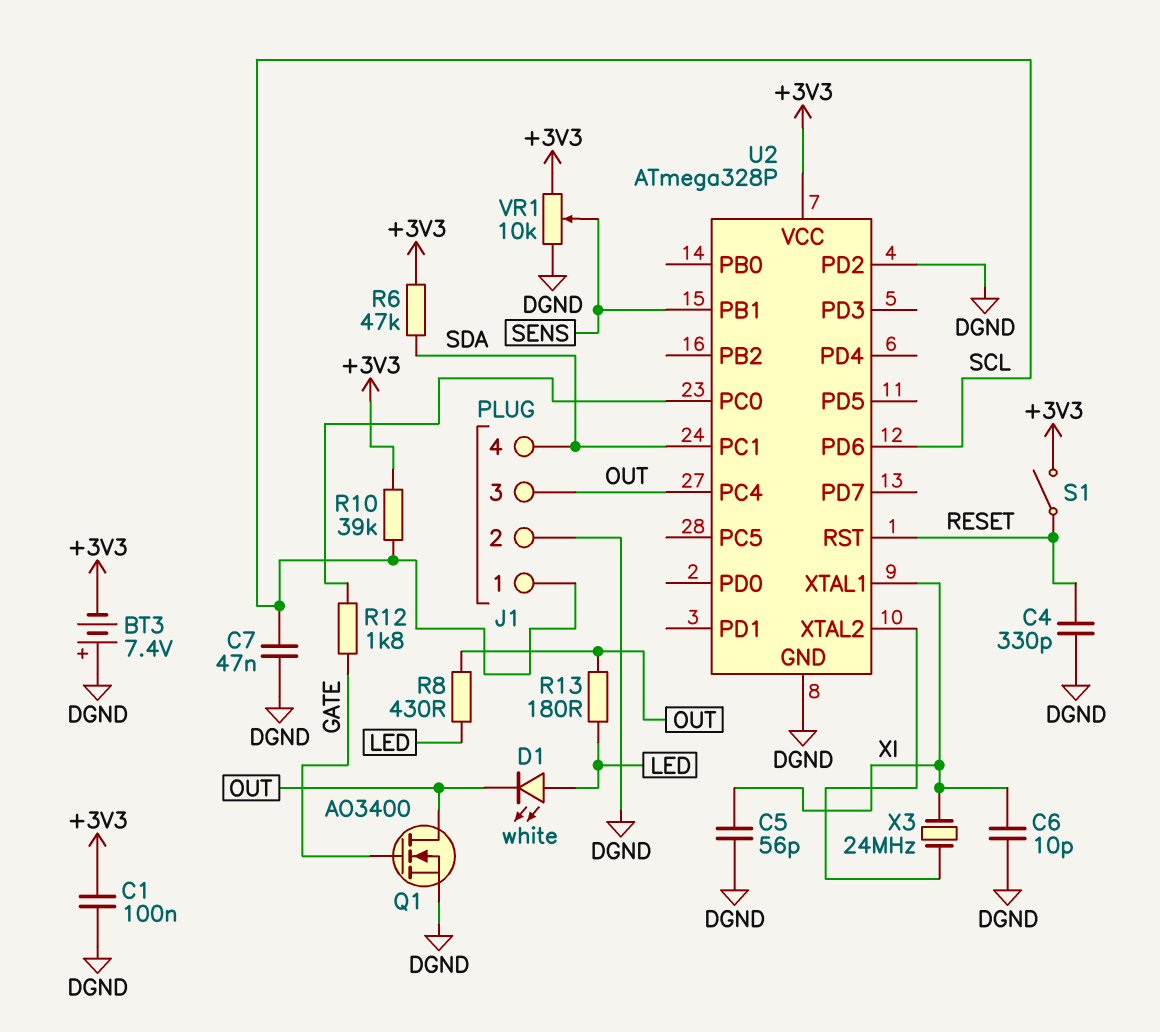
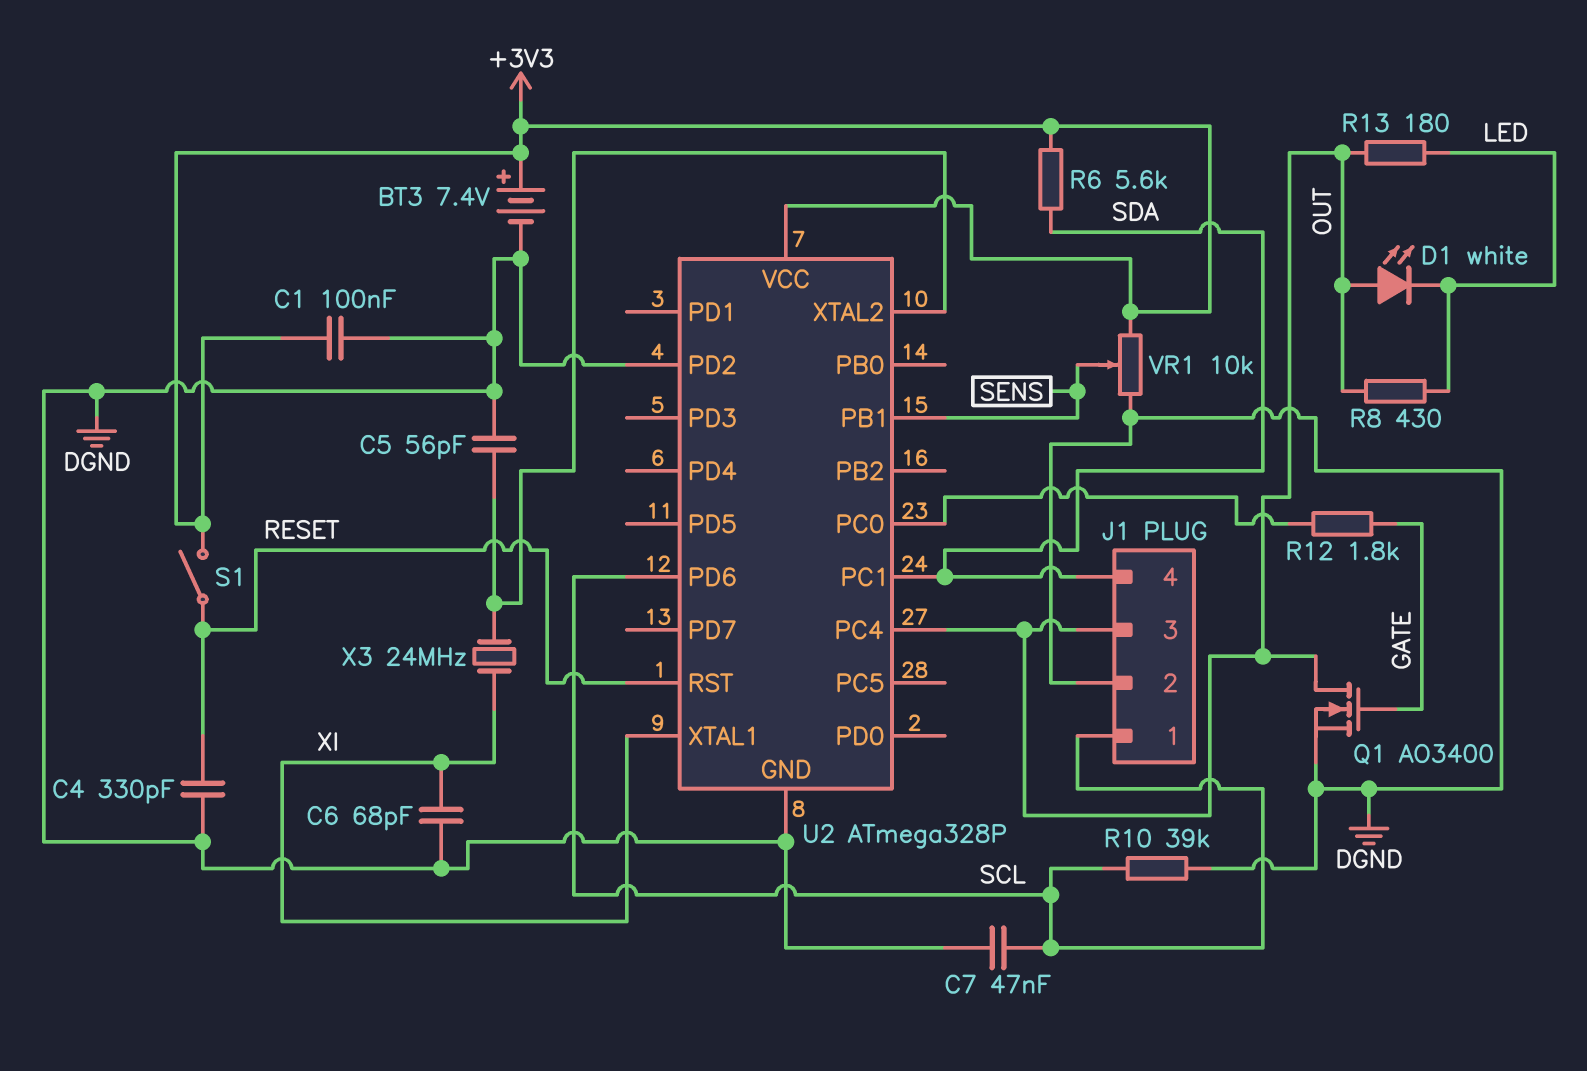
BT3: 7.4V (plus DGND, minus +3V3) -> 7.4V (plus +3V3, minus DGND)
C5: 56pF (DGND, XI) -> 56pF (DGND, U2/XTAL2)
C6: 10pF (DGND, XI) -> 68pF (DGND, XI)
D1: LED white (A LED, K OUT) -> LED white (A OUT, K LED)
R6: 47k (+3V3, SDA) -> 5.6k (+3V3, SDA)
R10: 39k (+3V3, SCL) -> 39k (DGND, SCL)

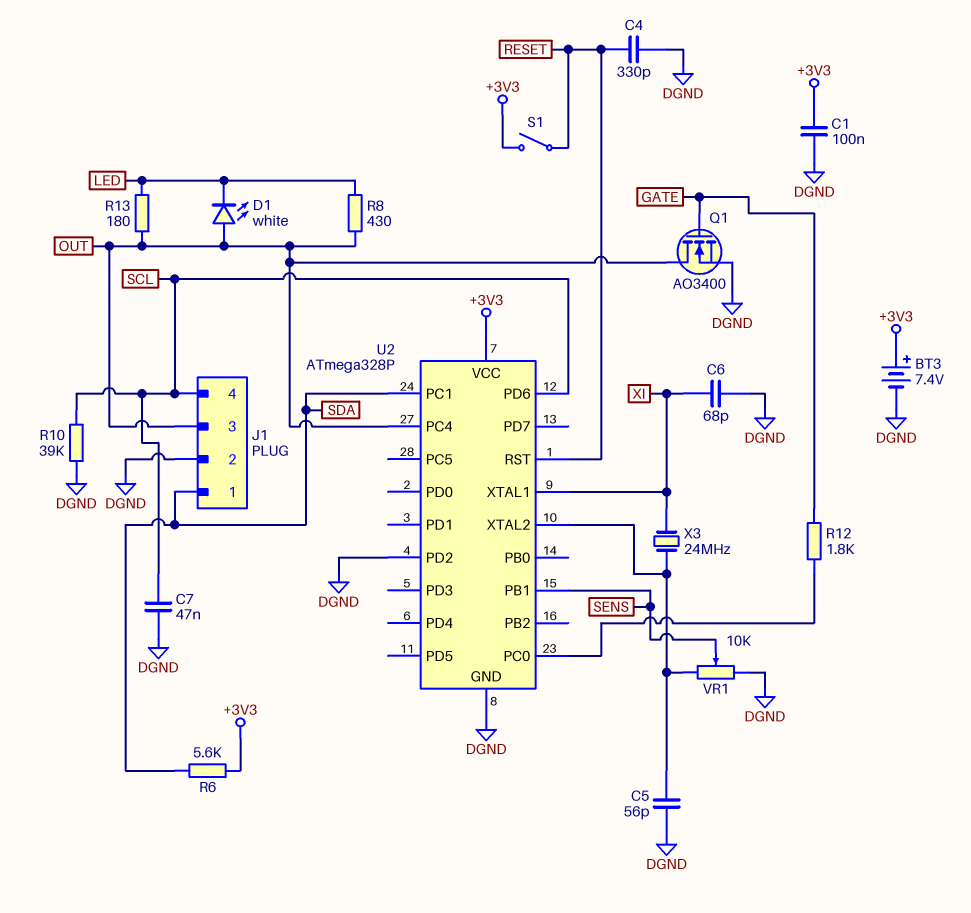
J1 pin 1: SCL -> SDA
J1 pin 4: SDA -> SCL
VR1: 10k (+3V3, DGND, wiper SENS) -> 10k (DGND, U2/XTAL2, wiper SENS)

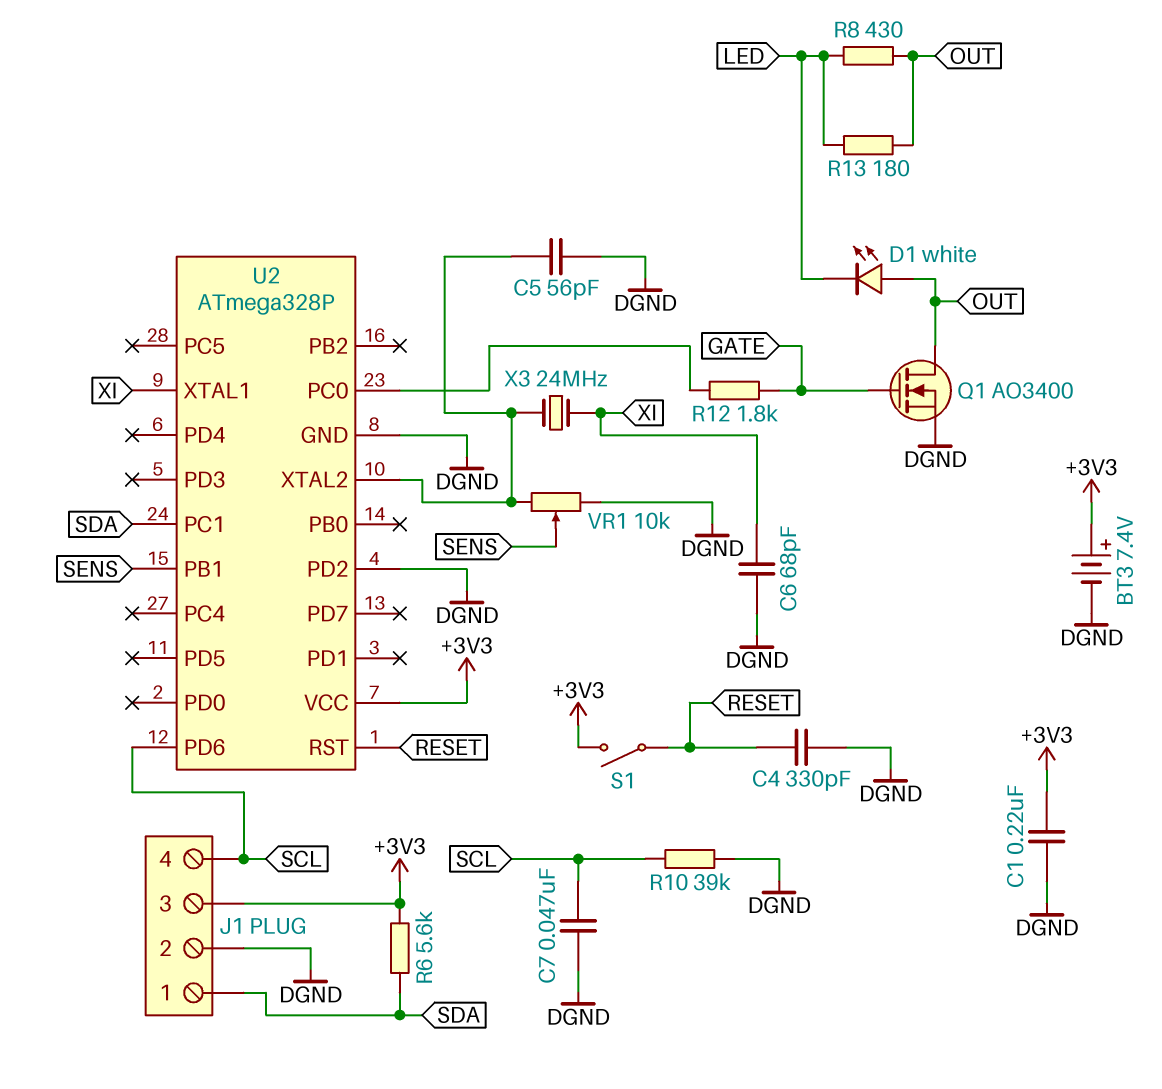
C1: 100nF (+3V3, DGND) -> 220nF (+3V3, DGND)
J1 pin 3: OUT -> +3V3
U2 pin PC4: OUT -> none

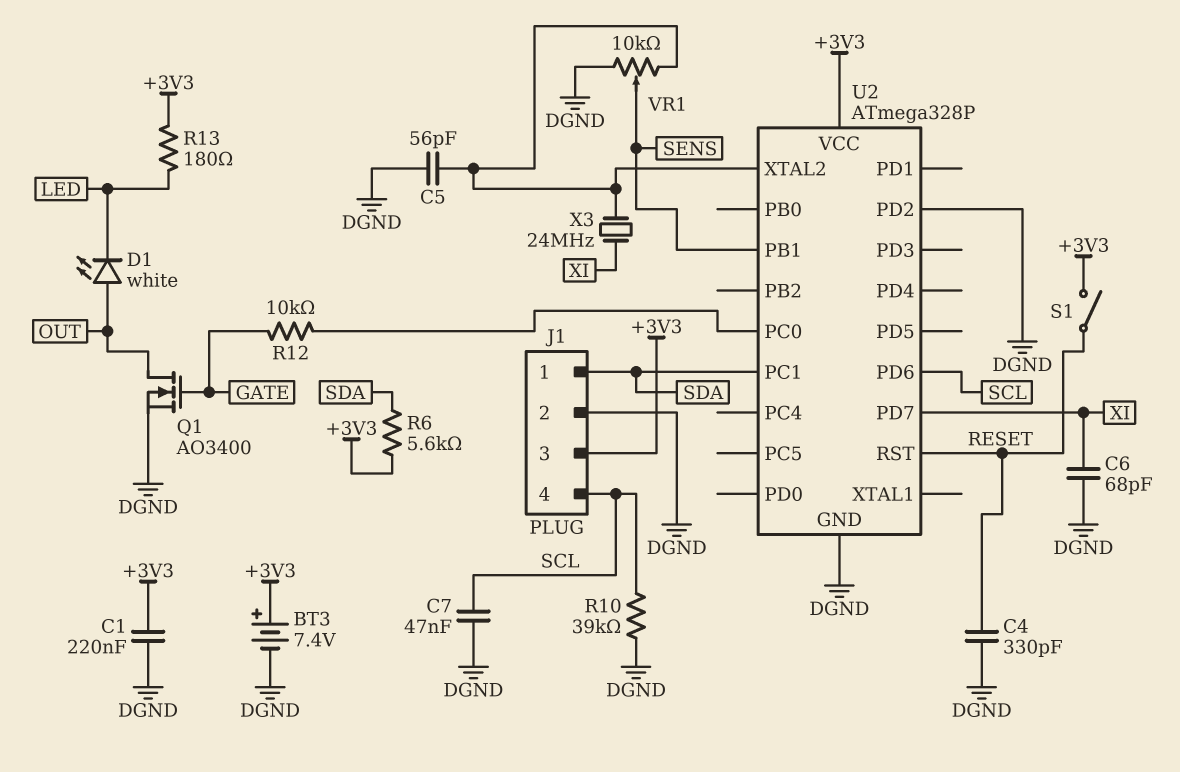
R8: 430 (LED, OUT) -> none
R12: 1.8k (GATE, U2/PC0) -> 10k (GATE, U2/PC0)
R13: 180 (LED, OUT) -> 180 (+3V3, LED)
U2 pin PD7: none -> XI
U2 pin XTAL1: XI -> none

